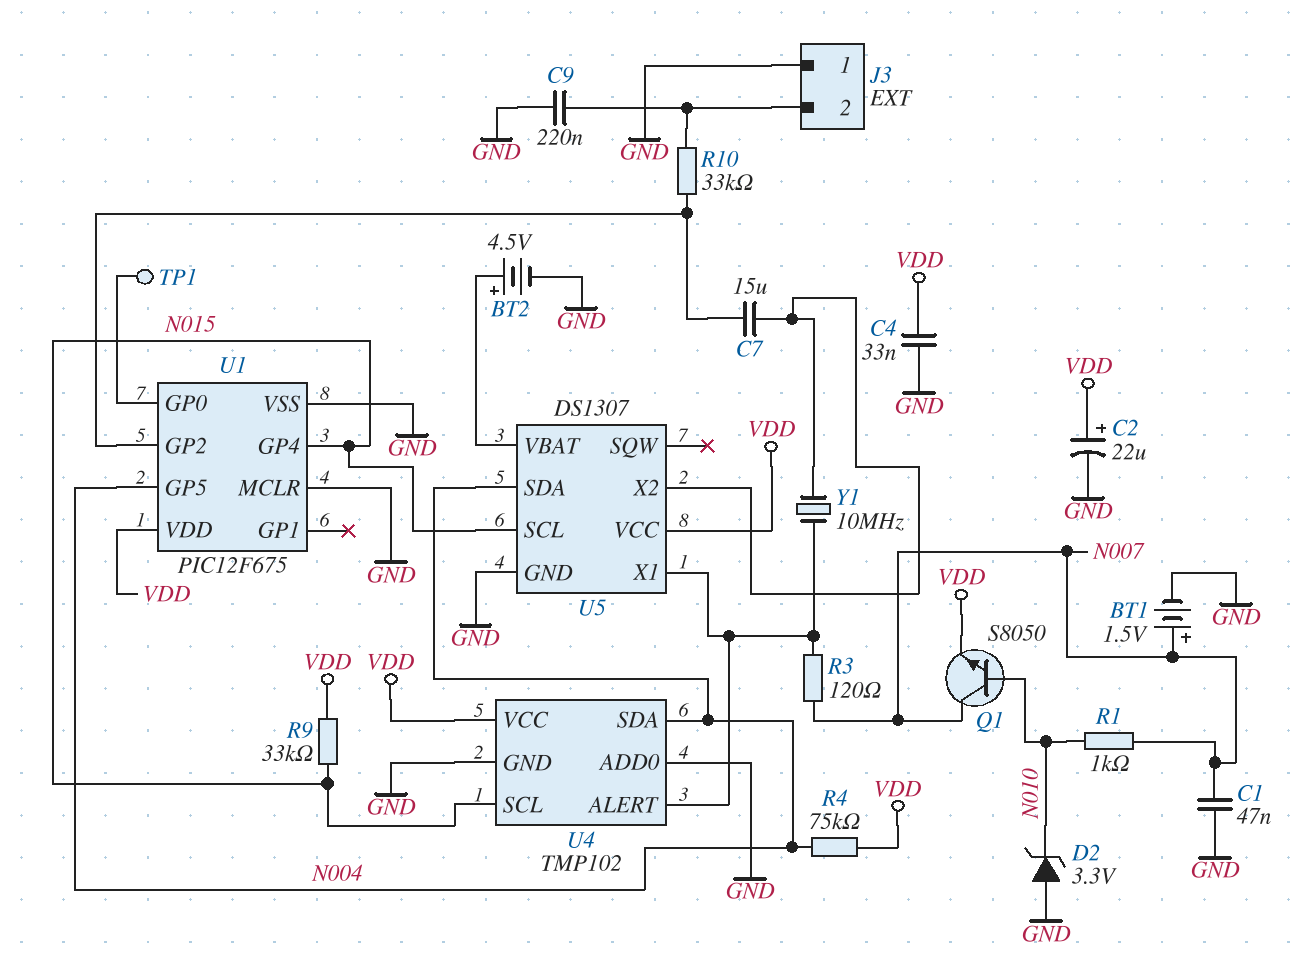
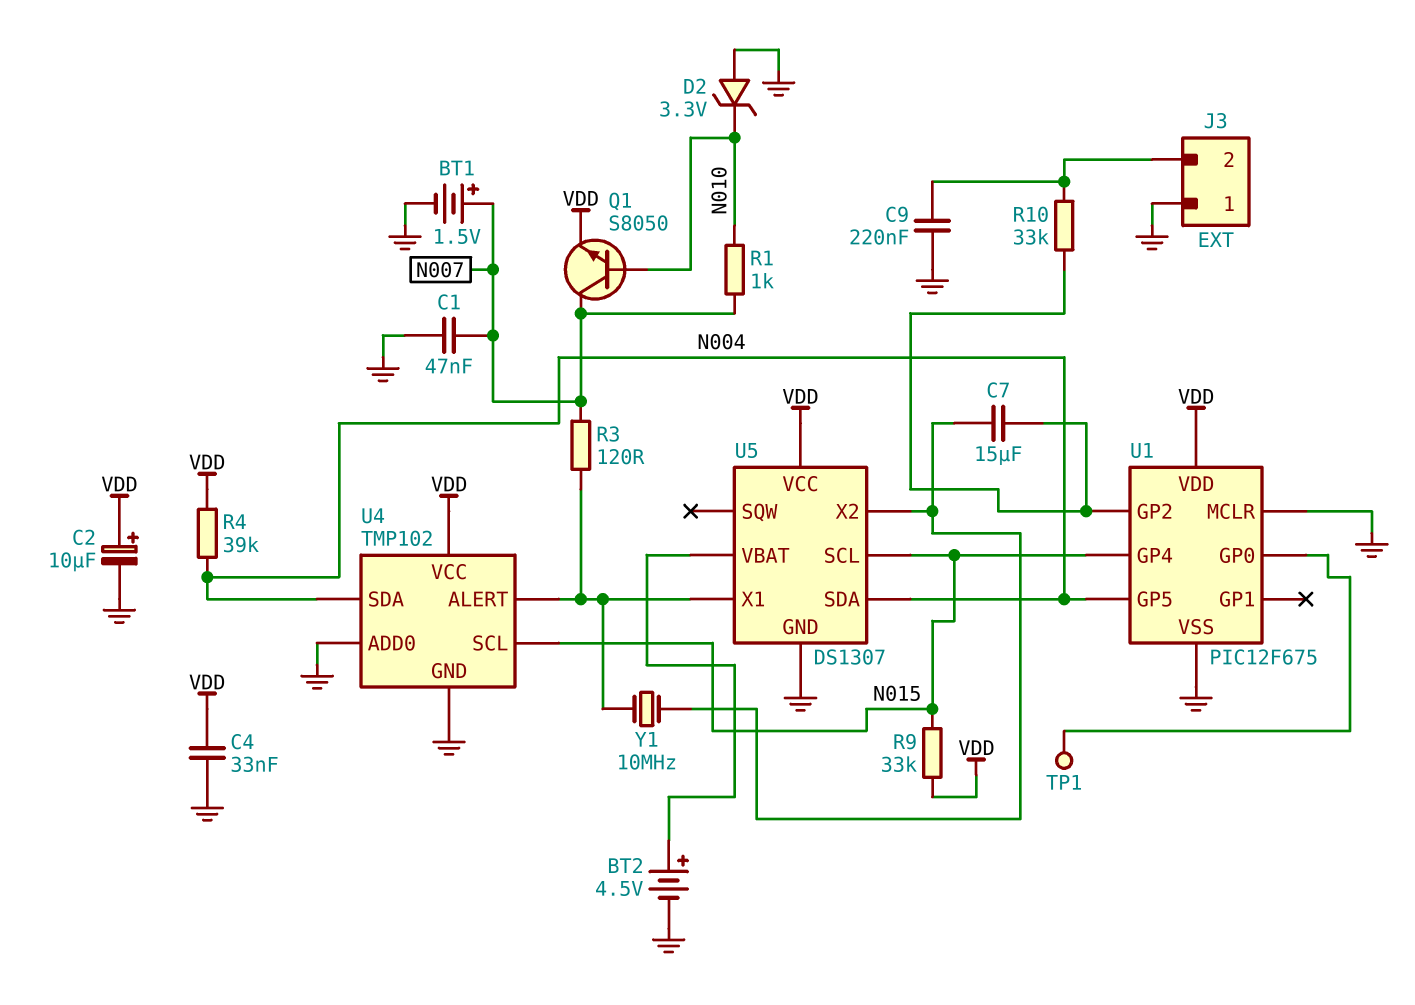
C2: 22uF (plus VDD, minus GND) -> 10uF (plus VDD, minus GND)
R4: 75k (N004, VDD) -> 39k (N004, VDD)

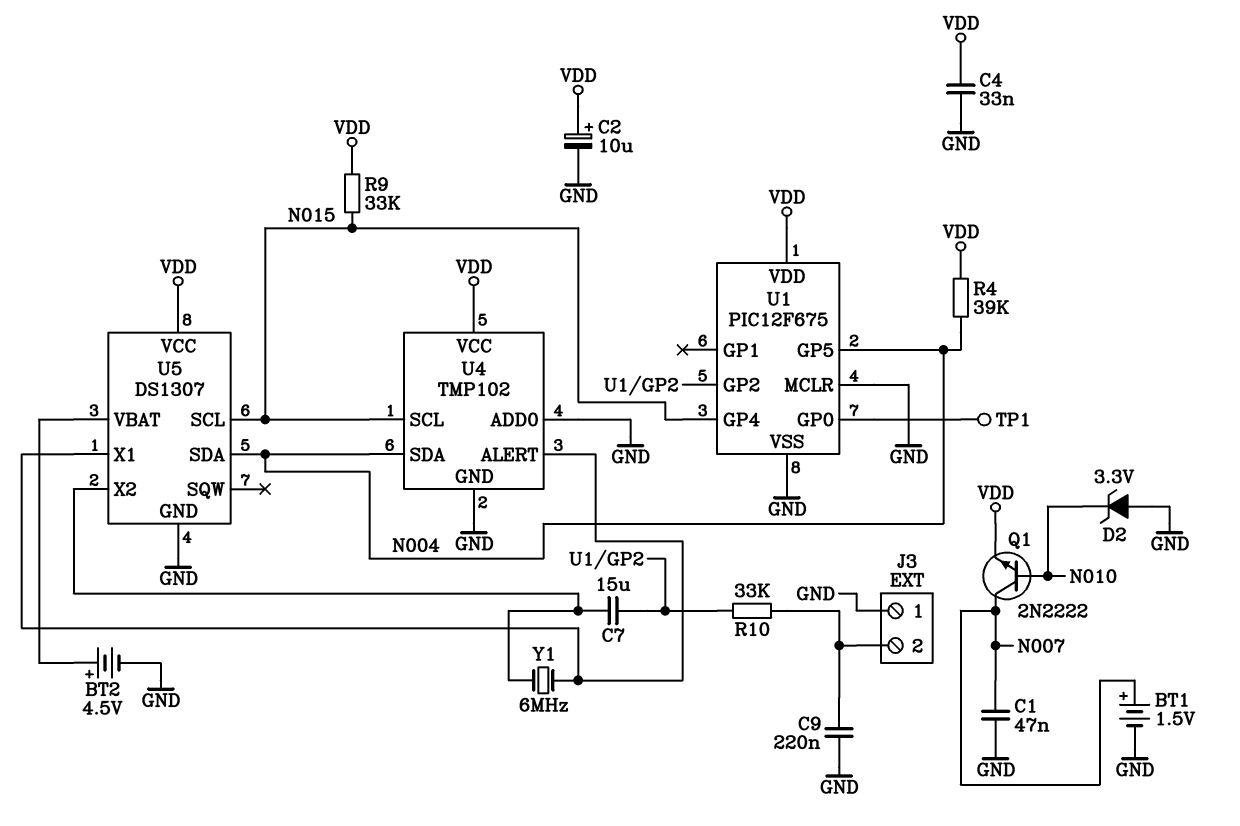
Q1: NPN S8050 (B N010, C N007, E VDD) -> NPN 2N2222 (B N010, C N007, E VDD)
R1: 1k (N007, N010) -> none
R3: 120 (N007, U4/ALERT) -> none
Y1: 10MHz (U4/ALERT, U5/X2) -> 6MHz (U4/ALERT, U5/X2)

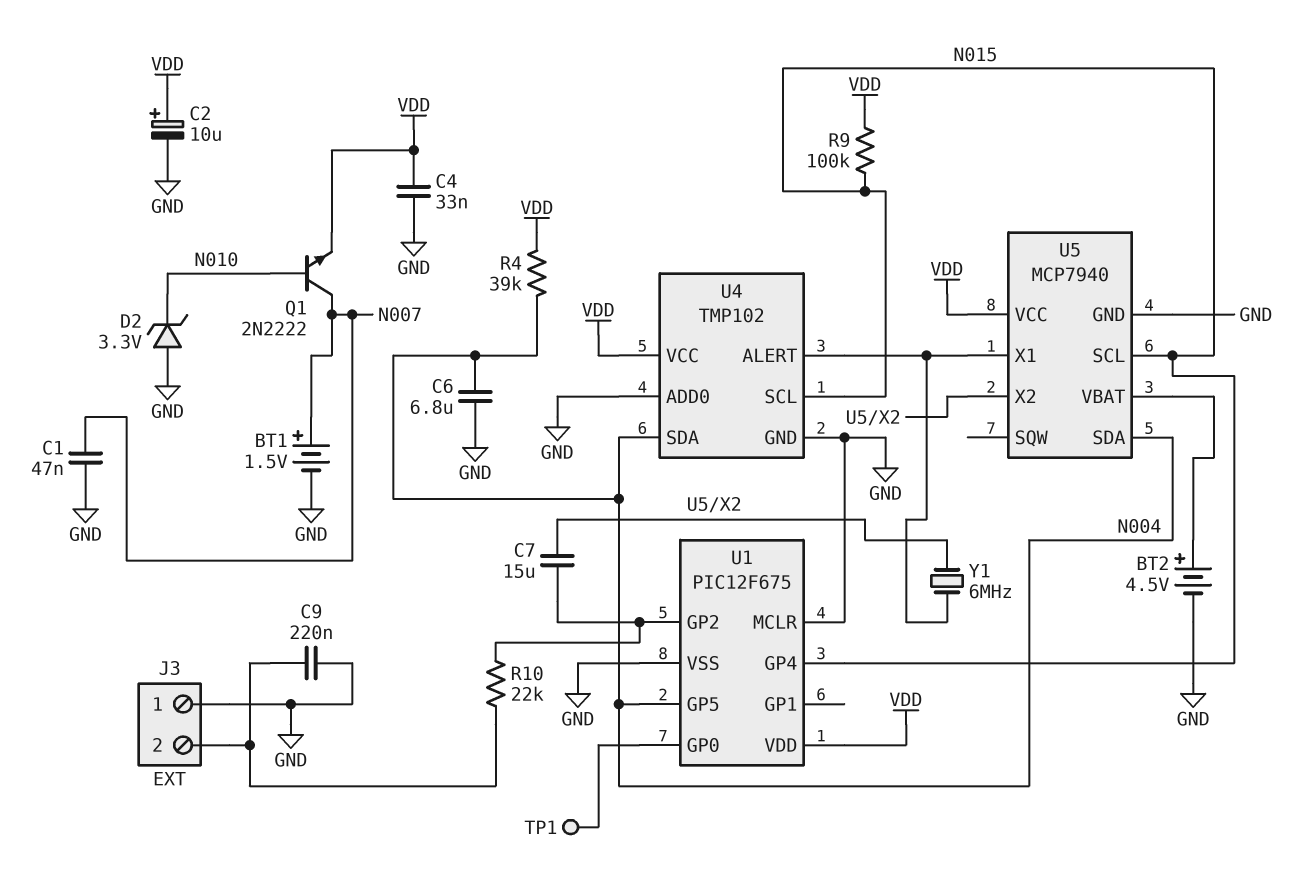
C6: none -> 6.8uF (GND, N004)
R9: 33k (N015, VDD) -> 100k (N015, VDD)
R10: 33k (J3/2, U1/GP2) -> 22k (J3/2, U1/GP2)
U5: DS1307 -> MCP7940

